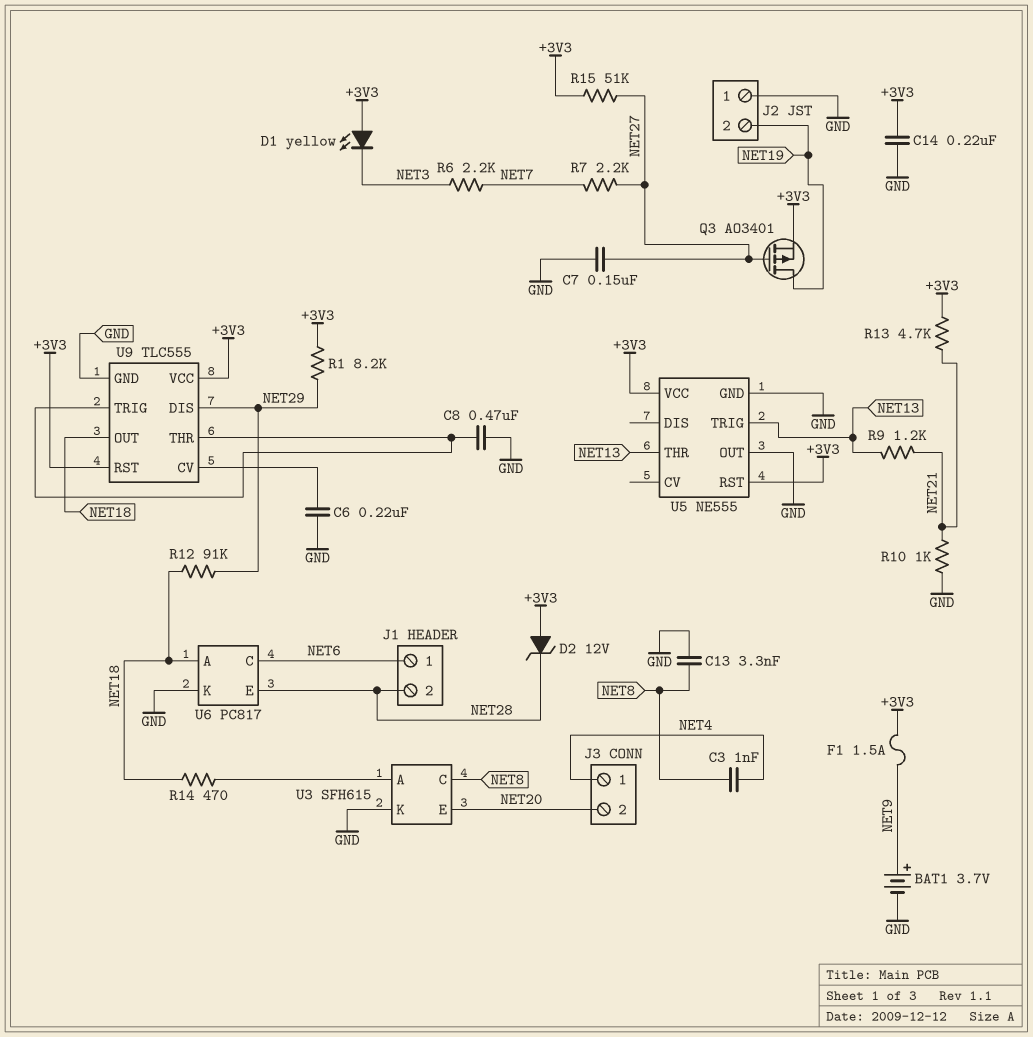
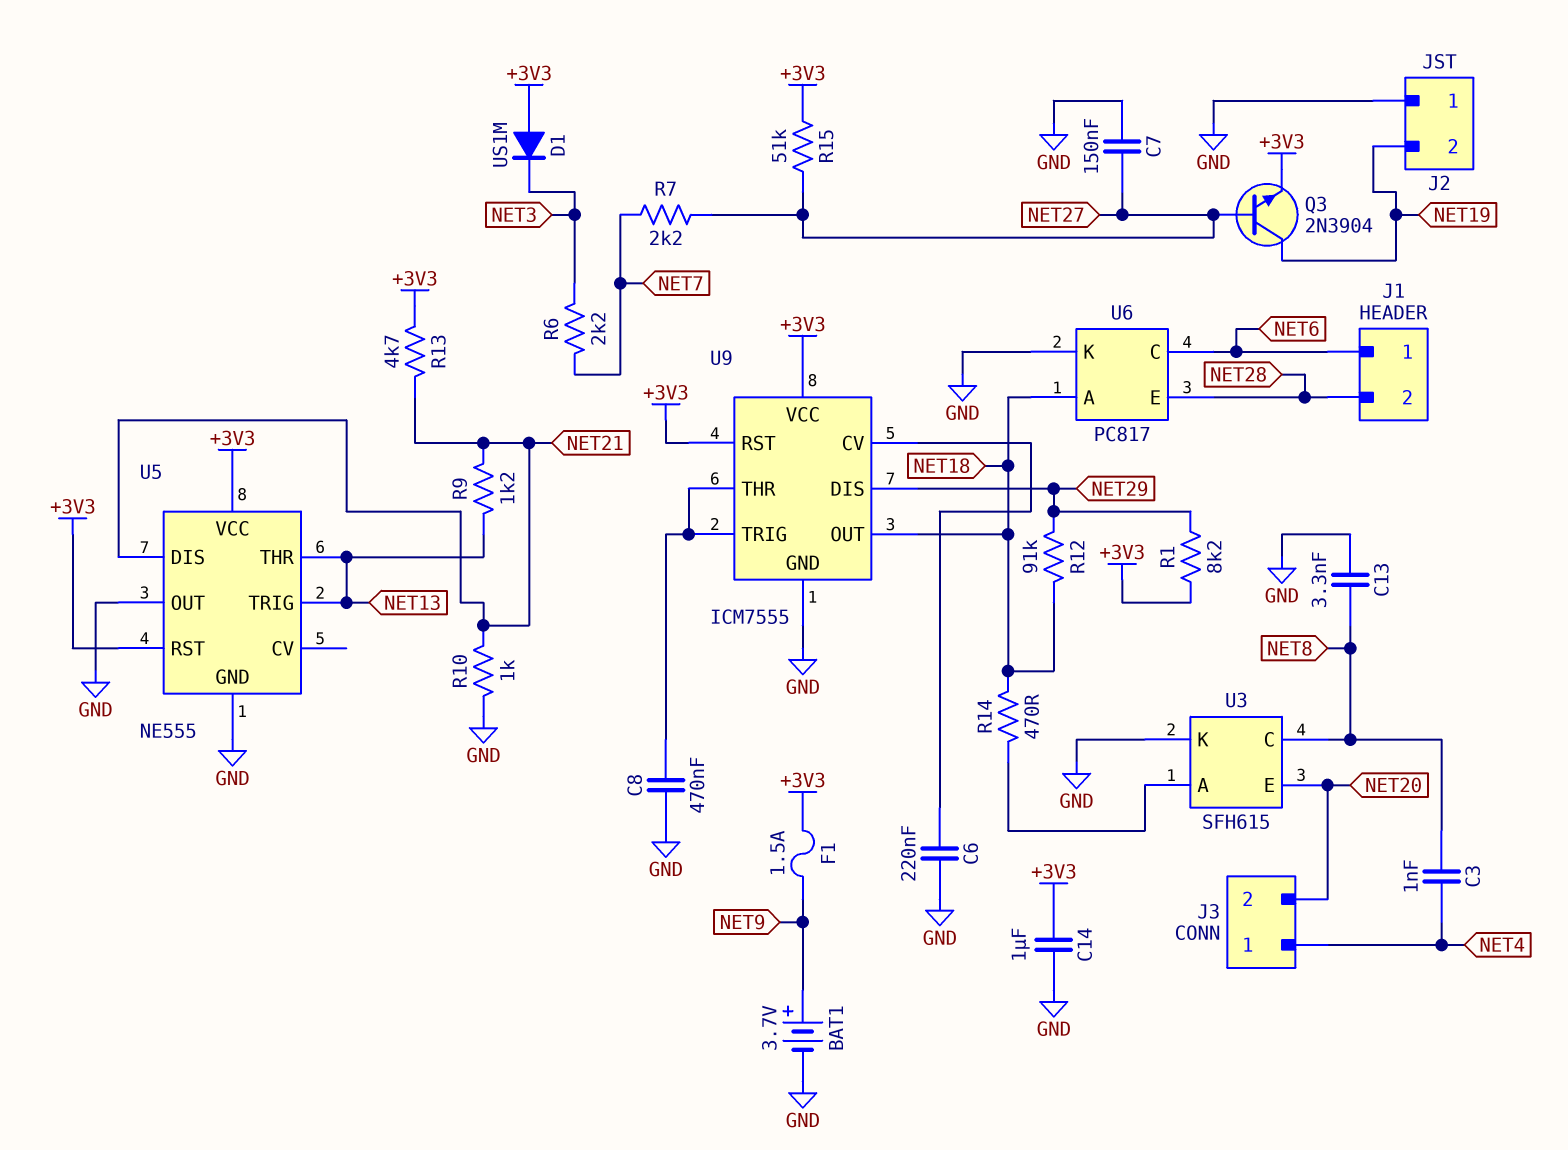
C14: 220nF (+3V3, GND) -> 1uF (+3V3, GND)
D1: LED yellow (A +3V3, K NET3) -> diode US1M (A +3V3, K NET3)
D2: zener 12V (A +3V3, K NET28) -> none
Q3: PMOS AO3401 (G NET27, D NET19, S +3V3) -> NPN 2N3904 (B NET27, C NET19, E +3V3)
U5 pin DIS: none -> NET21
U9: TLC555 -> ICM7555

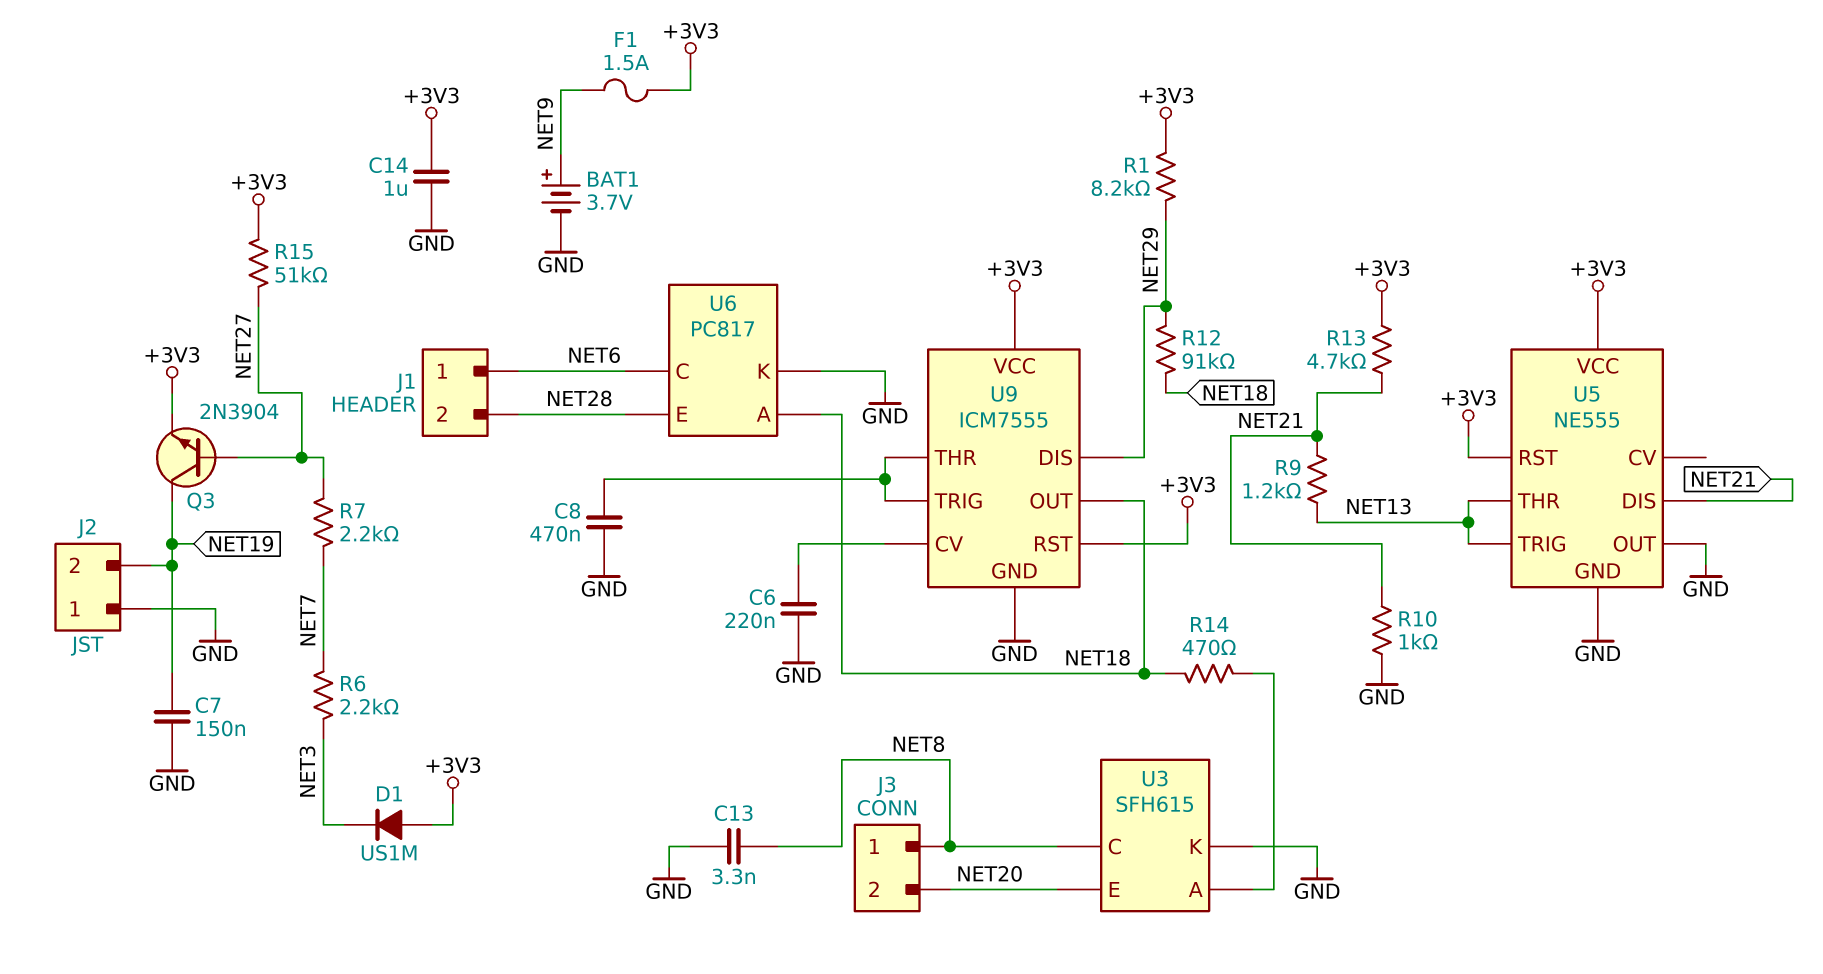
C3: 1nF (NET4, NET8) -> none
C7: 150nF (GND, NET27) -> 150nF (GND, NET19)
J3 pin 1: NET4 -> NET8

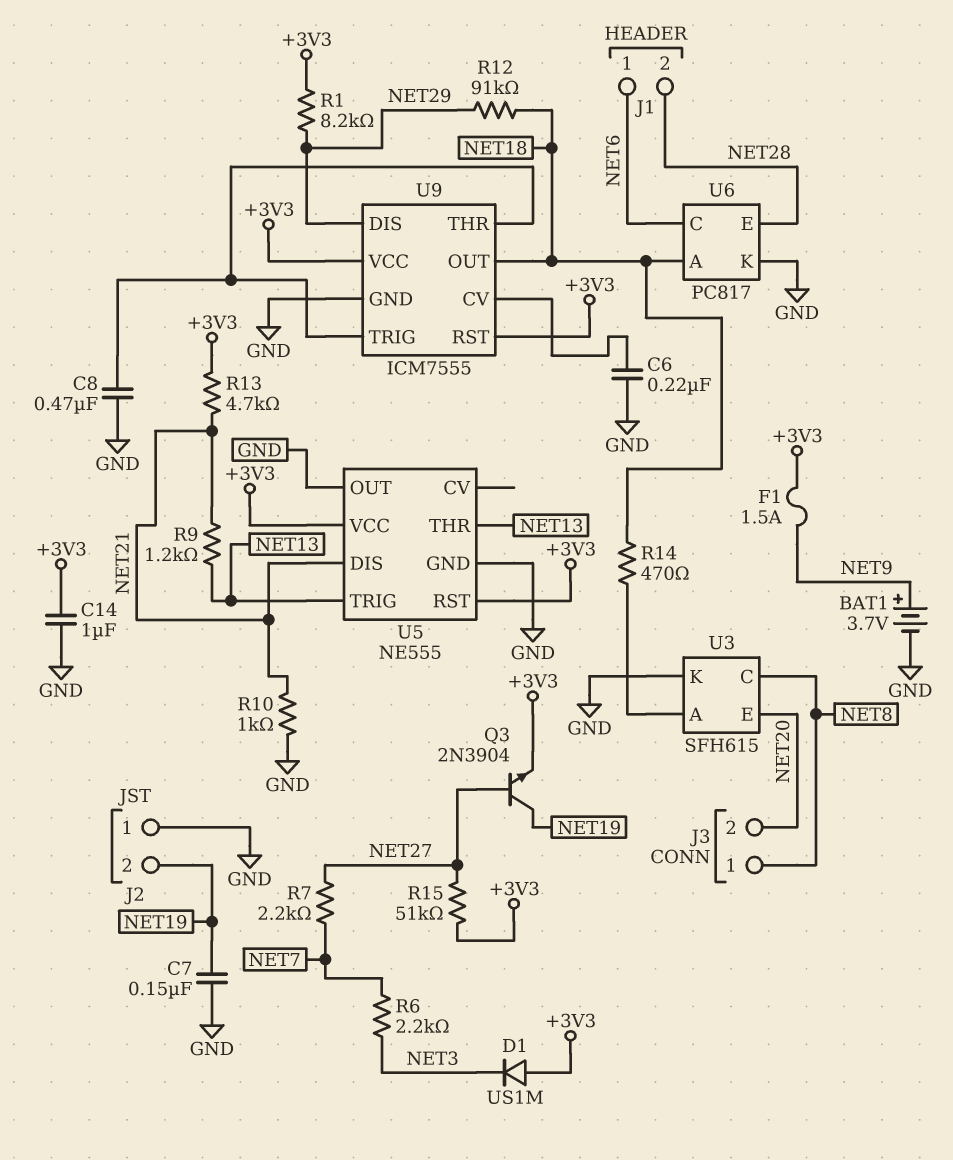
C13: 3.3nF (GND, NET8) -> none

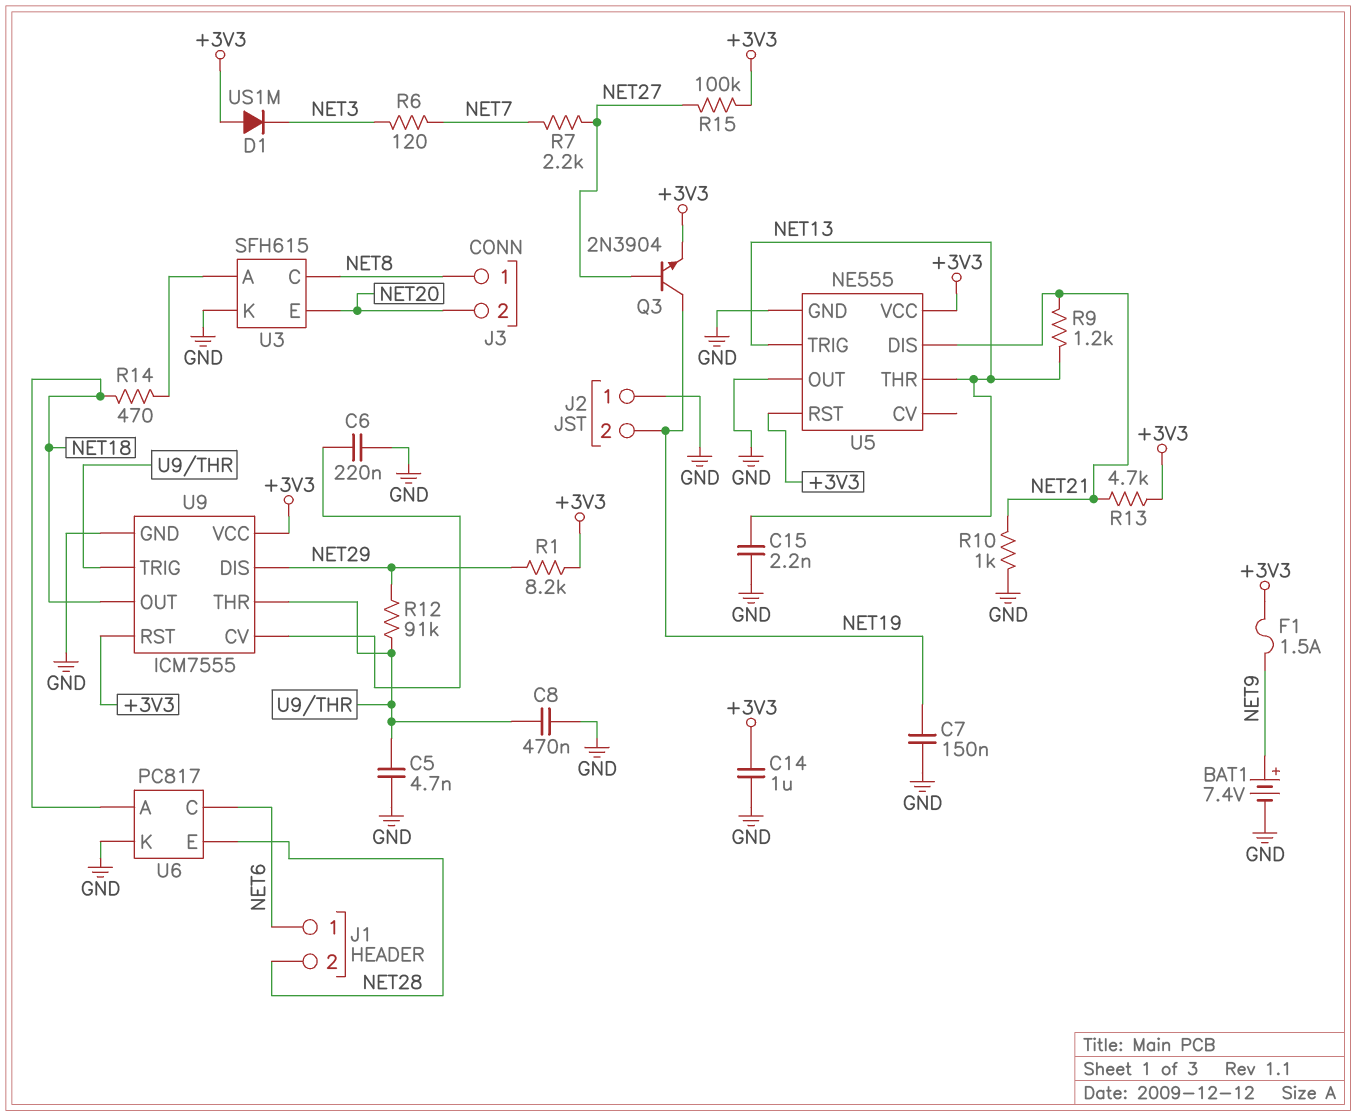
BAT1: 3.7V (plus NET9, minus GND) -> 7.4V (plus NET9, minus GND)
C5: none -> 4.7nF (GND, U9/THR)
C15: none -> 2.2nF (GND, NET13)
R6: 2.2k (NET3, NET7) -> 120 (NET3, NET7)
R12: 91k (NET18, NET29) -> 91k (NET29, U9/THR)
R15: 51k (+3V3, NET27) -> 100k (+3V3, NET27)

